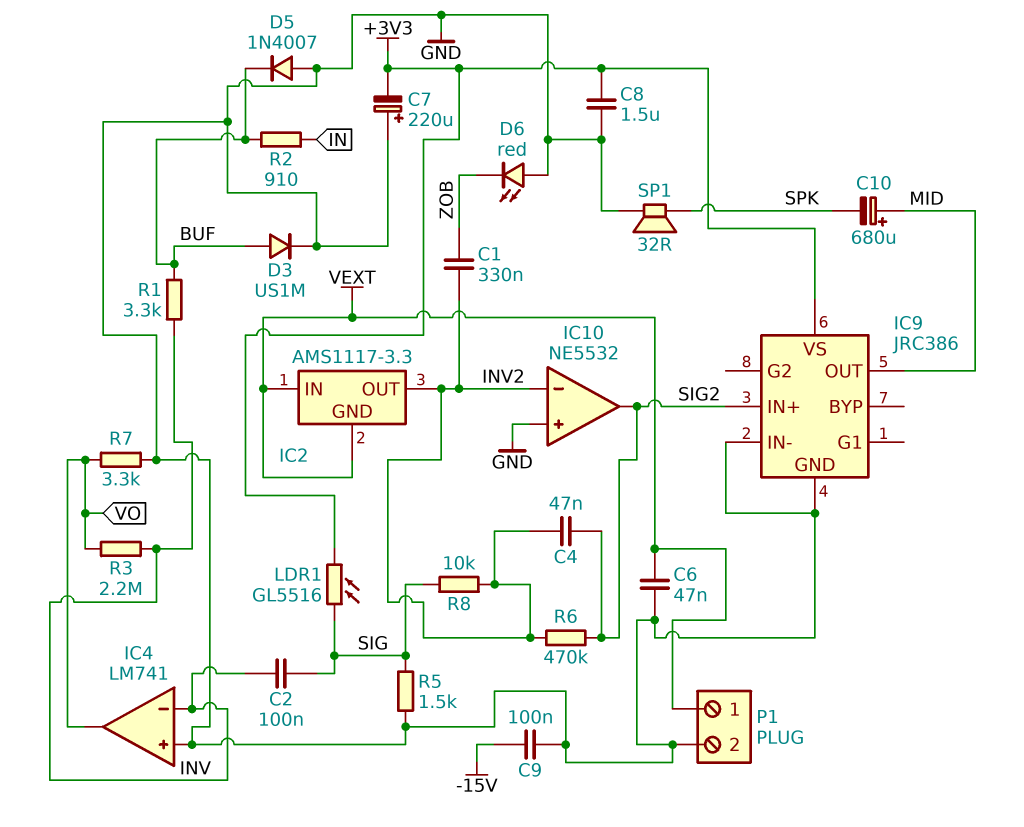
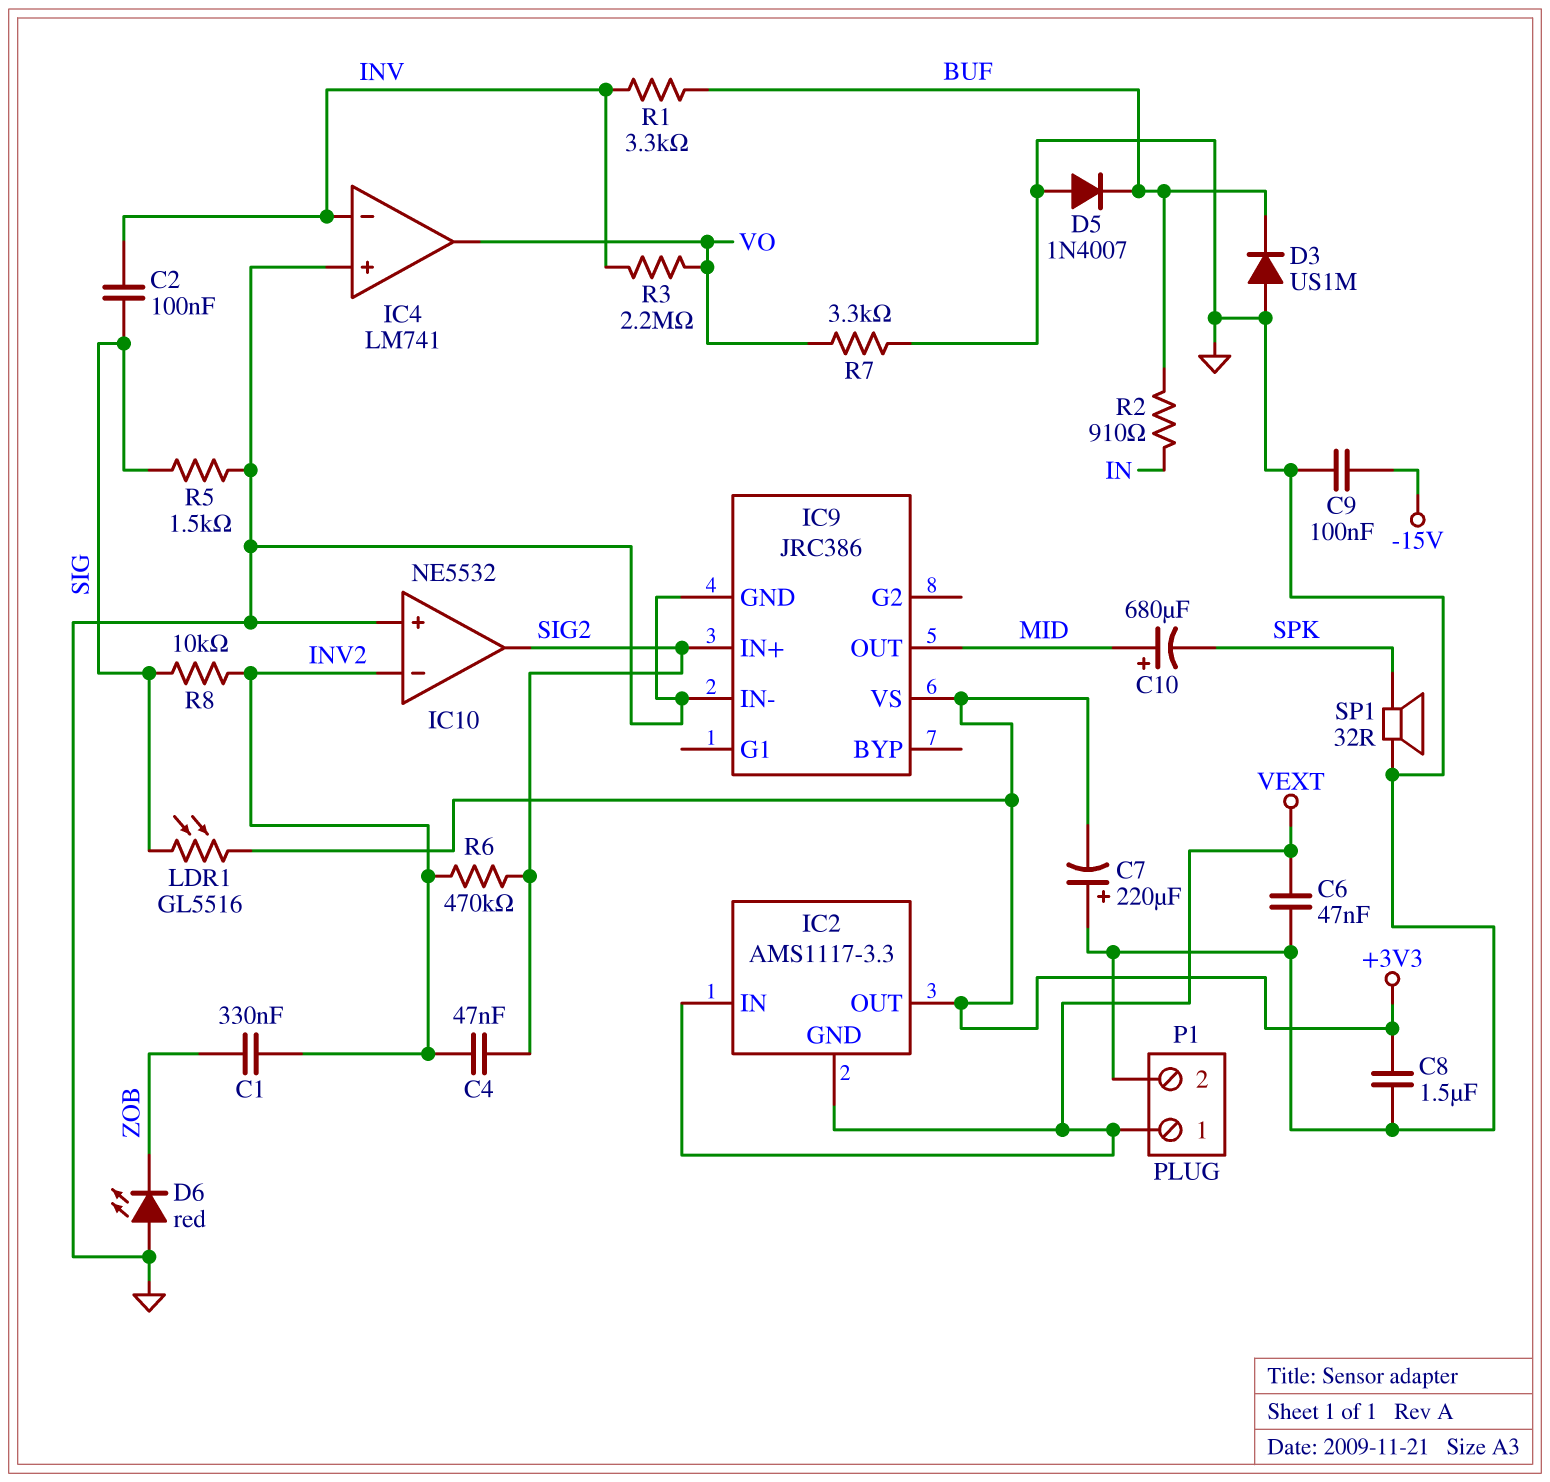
D3: diode US1M (A BUF, K GND) -> diode US1M (A GND, K BUF)
IC2 pin OUT: INV2 -> +3V3

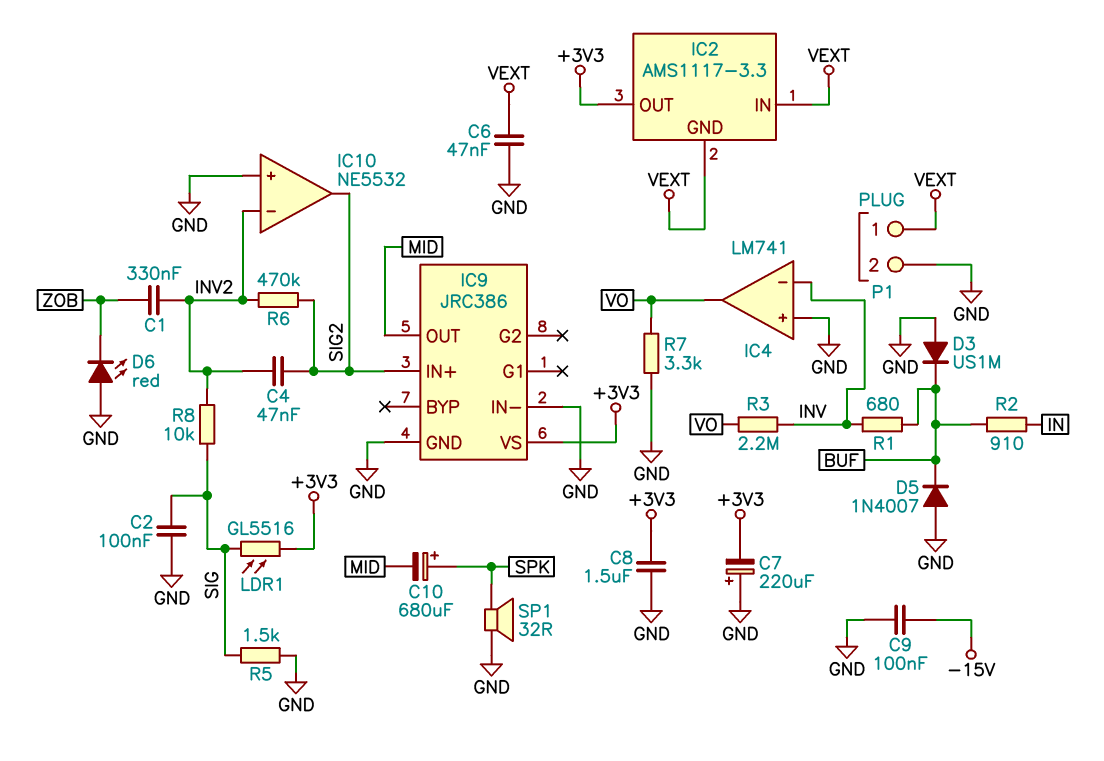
C2: 100nF (INV, SIG) -> 100nF (GND, SIG)
C10: 680uF (plus MID, minus SPK) -> 680uF (plus SPK, minus MID)
R1: 3.3k (BUF, INV) -> 680 (BUF, INV)

